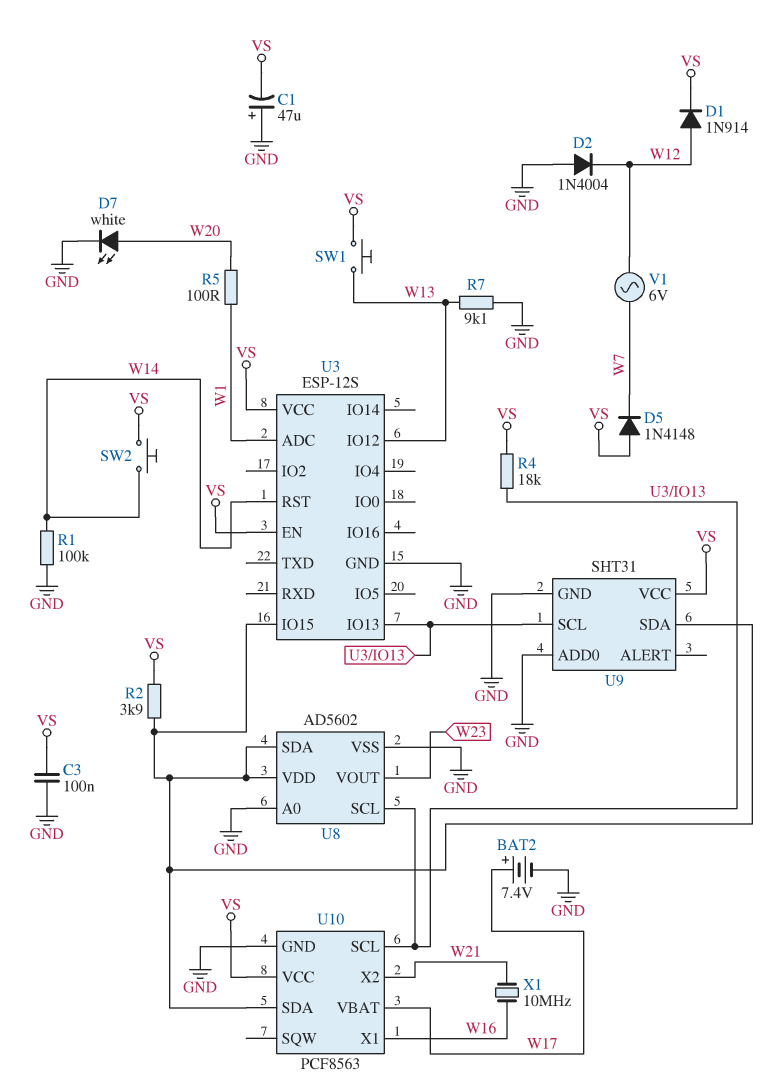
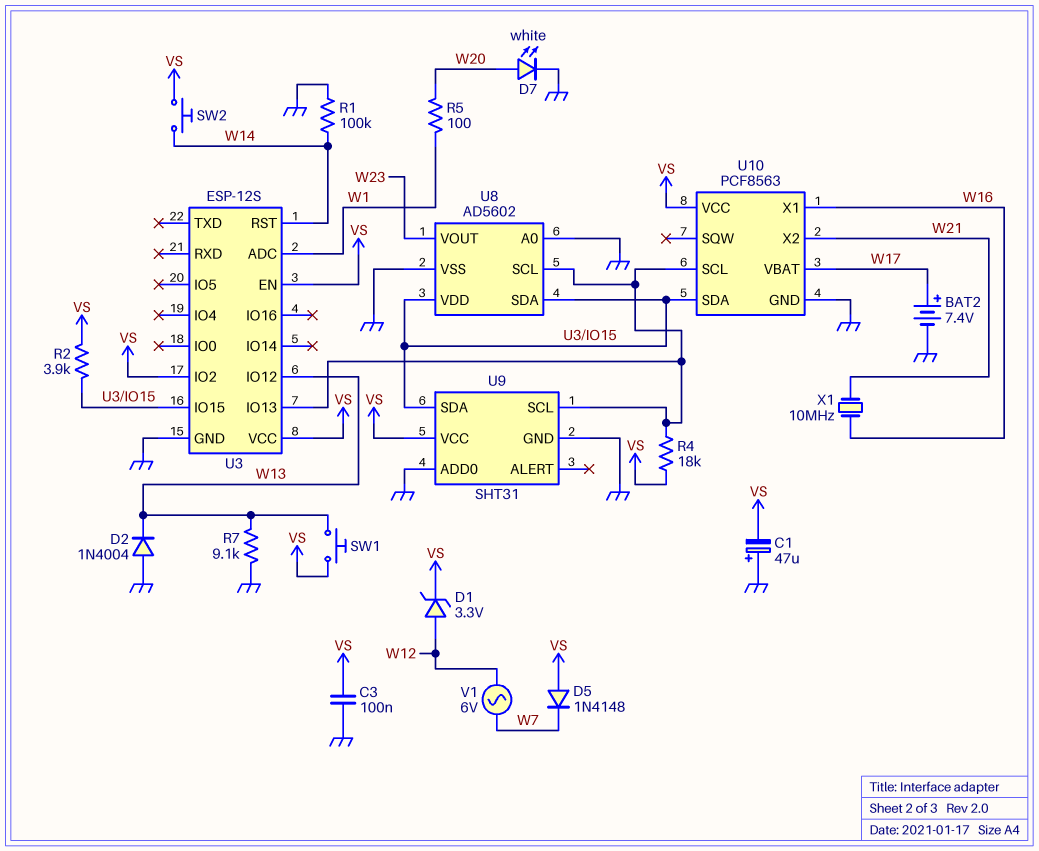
D1: diode 1N914 (A W12, K VS) -> zener 3.3V (A W12, K VS)
D2: diode 1N4004 (A GND, K W12) -> diode 1N4004 (A GND, K W13)
U3 pin IO2: none -> VS

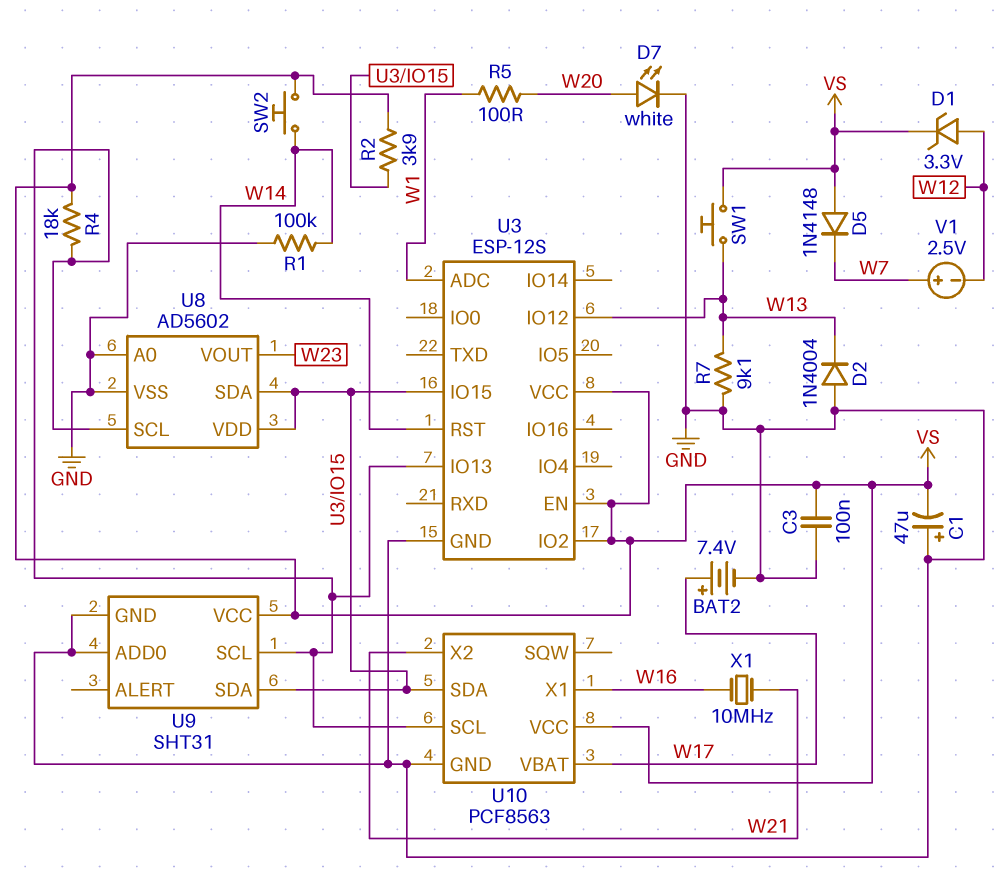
V1: AC 6V (W7, W12) -> 2.5V (plus W7, minus W12)

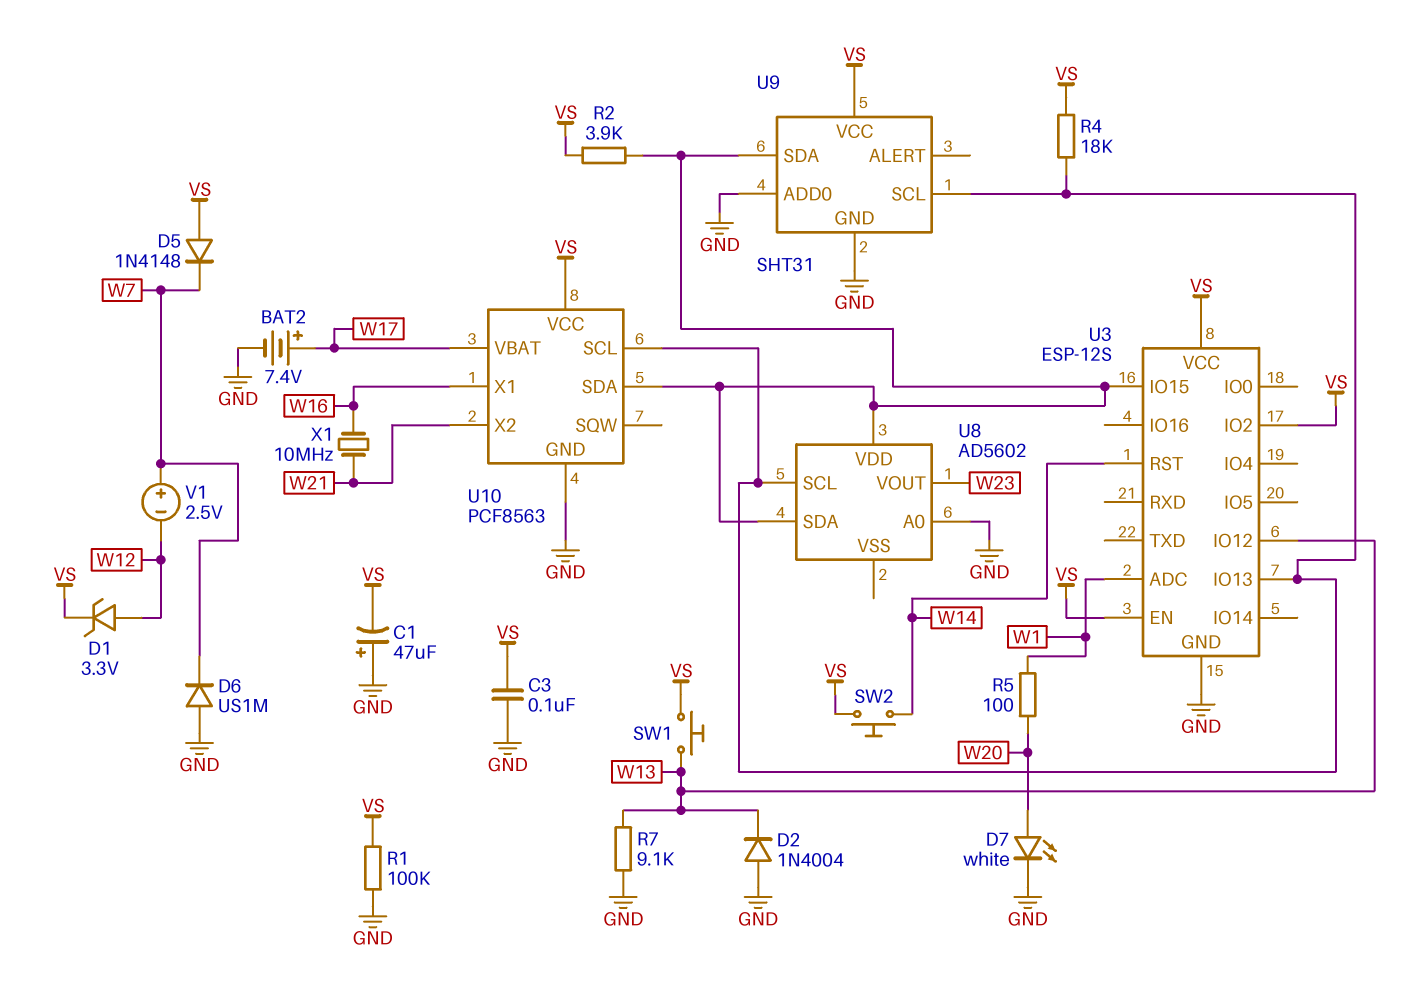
D6: none -> diode US1M (A GND, K W7)
R1: 100k (GND, W14) -> 100k (GND, VS)
U8 pin VSS: GND -> none

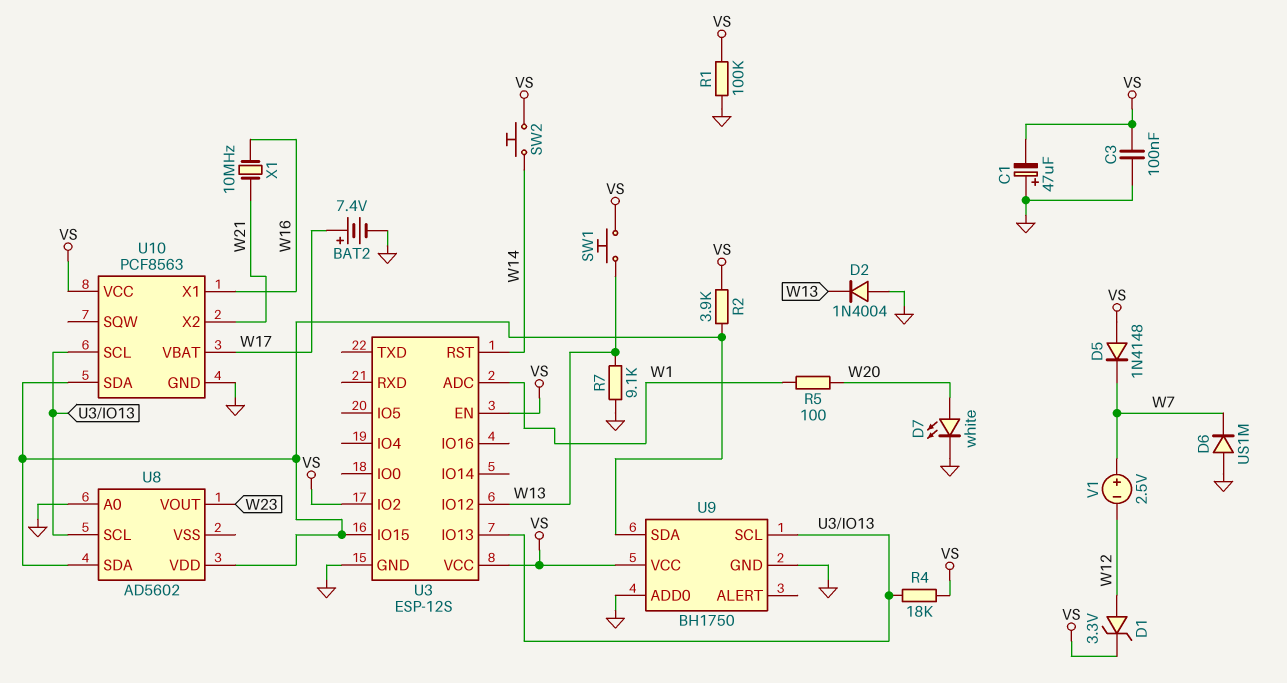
U9: SHT31 -> BH1750

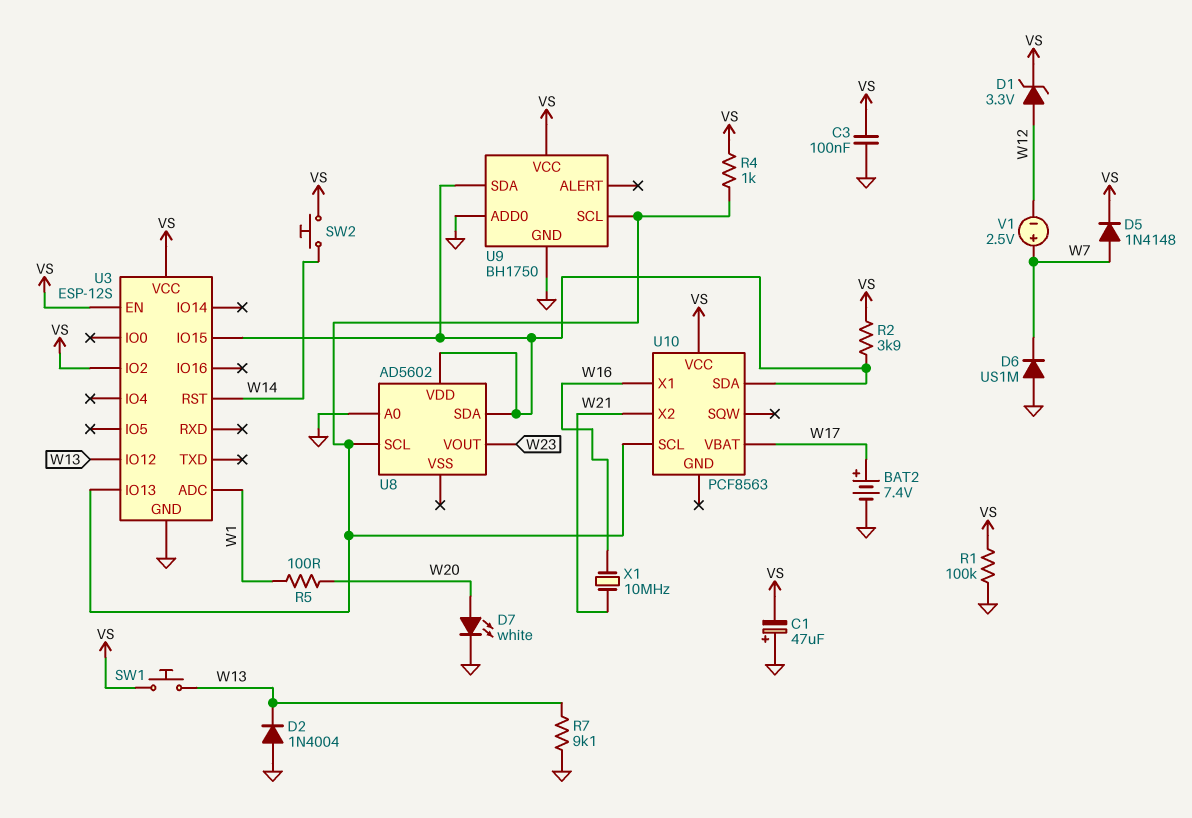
D5: diode 1N4148 (A VS, K W7) -> diode 1N4148 (A W7, K VS)
R4: 18k (U3/IO13, VS) -> 1k (U3/IO13, VS)
U10 pin GND: GND -> none

